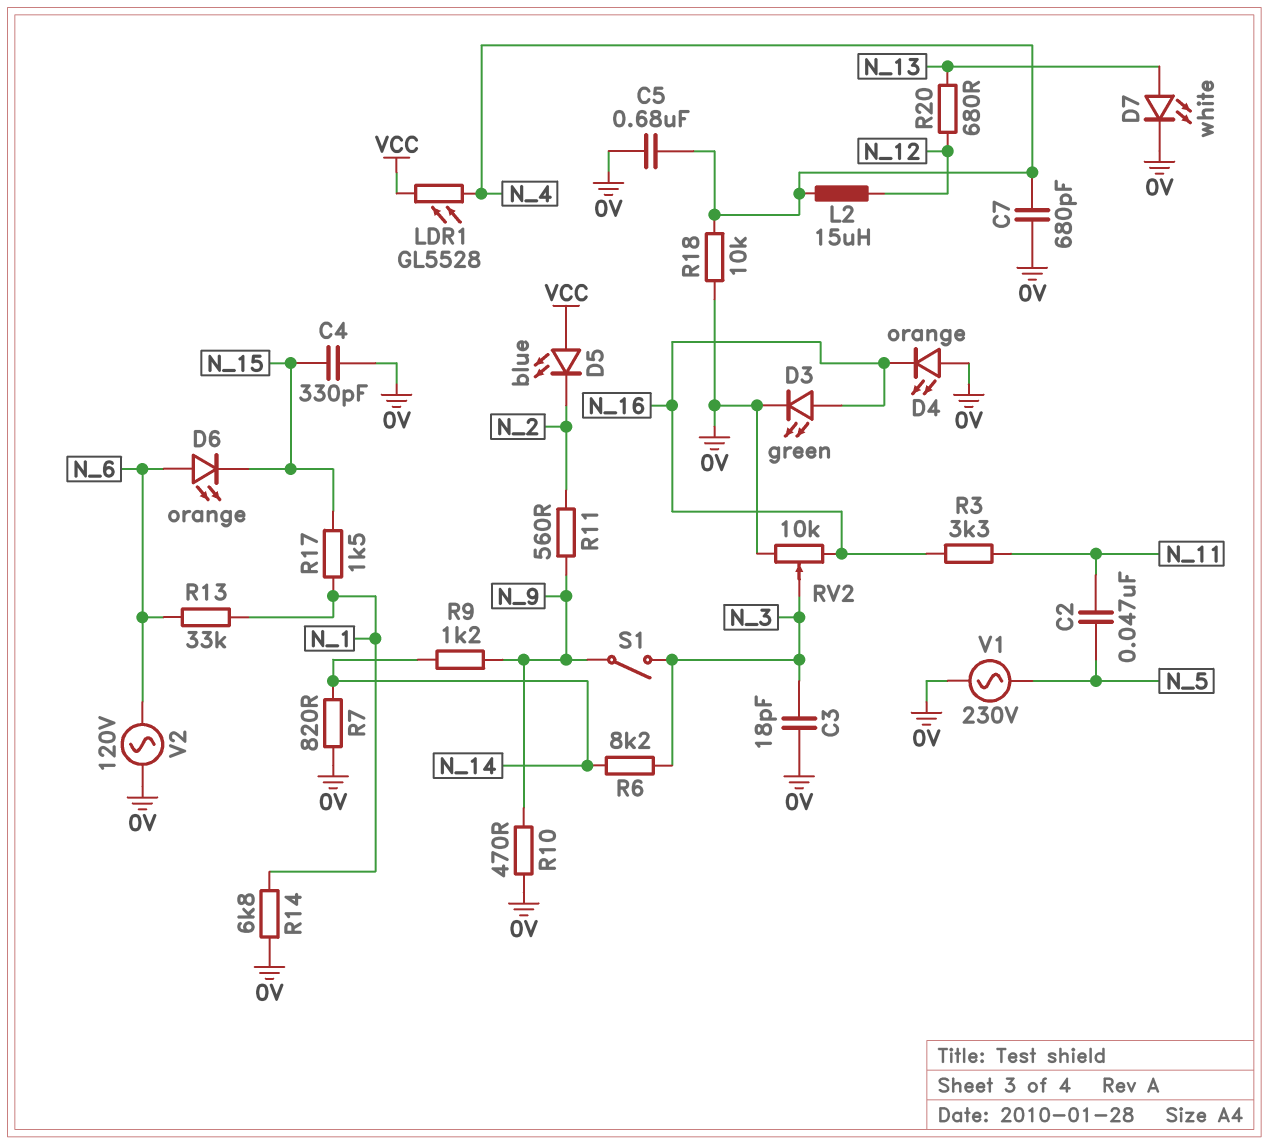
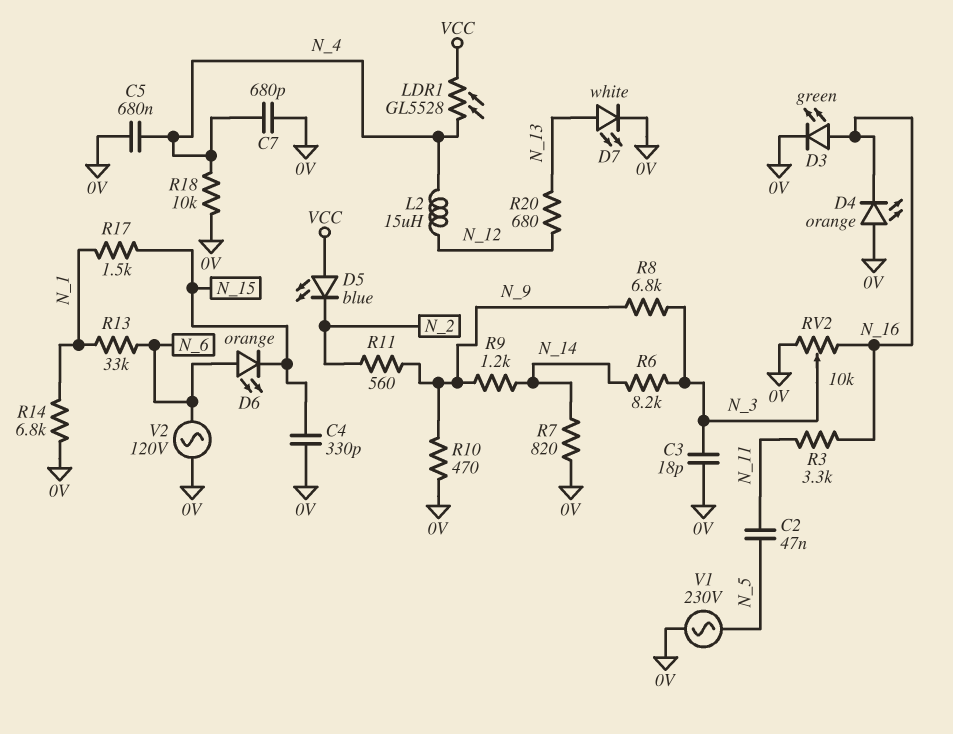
R8: none -> 6.8k (N_3, N_9)
S1: switch (N_3, N_9) -> none

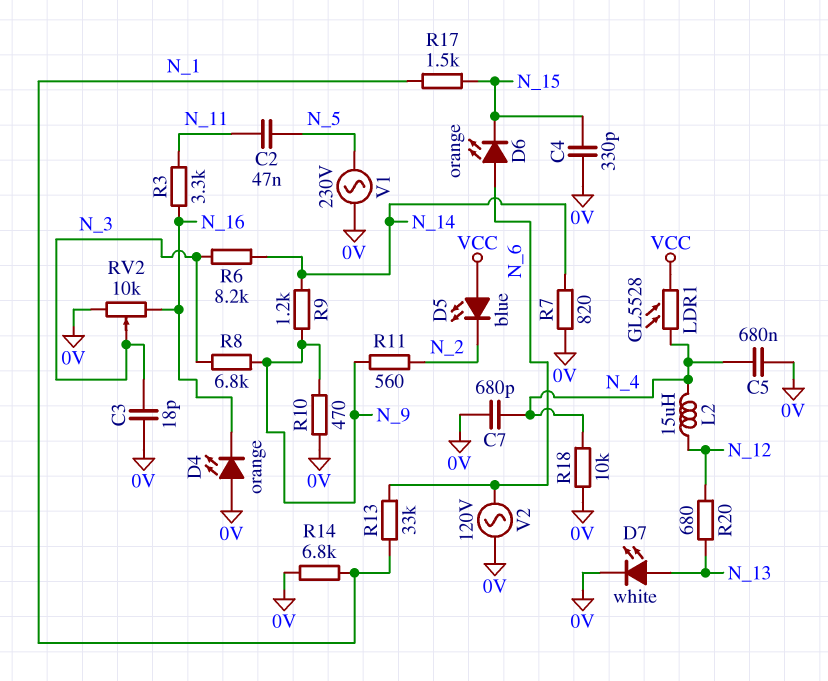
D3: LED green (A N_16, K 0V) -> none

